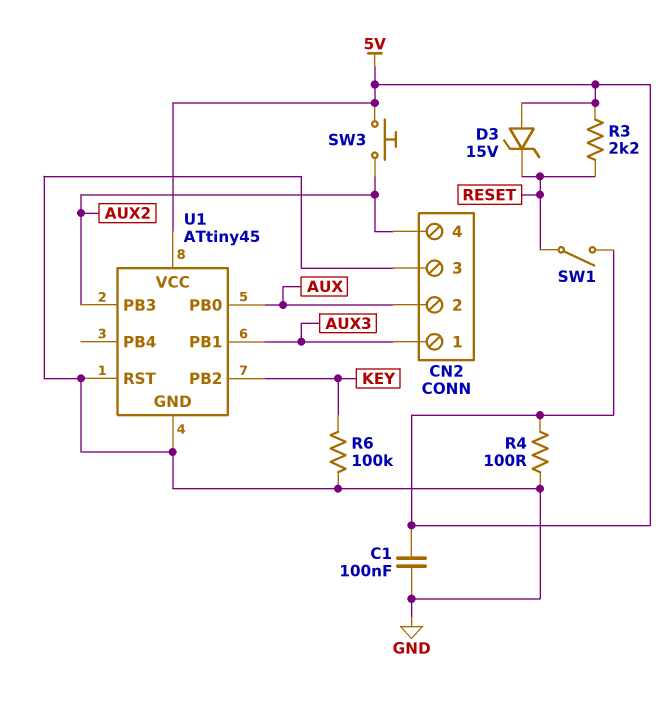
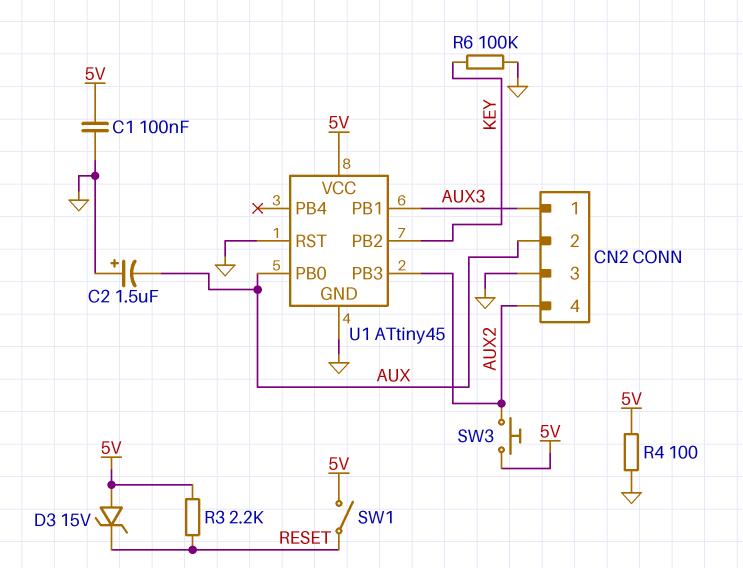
C2: none -> 1.5uF (plus GND, minus AUX)

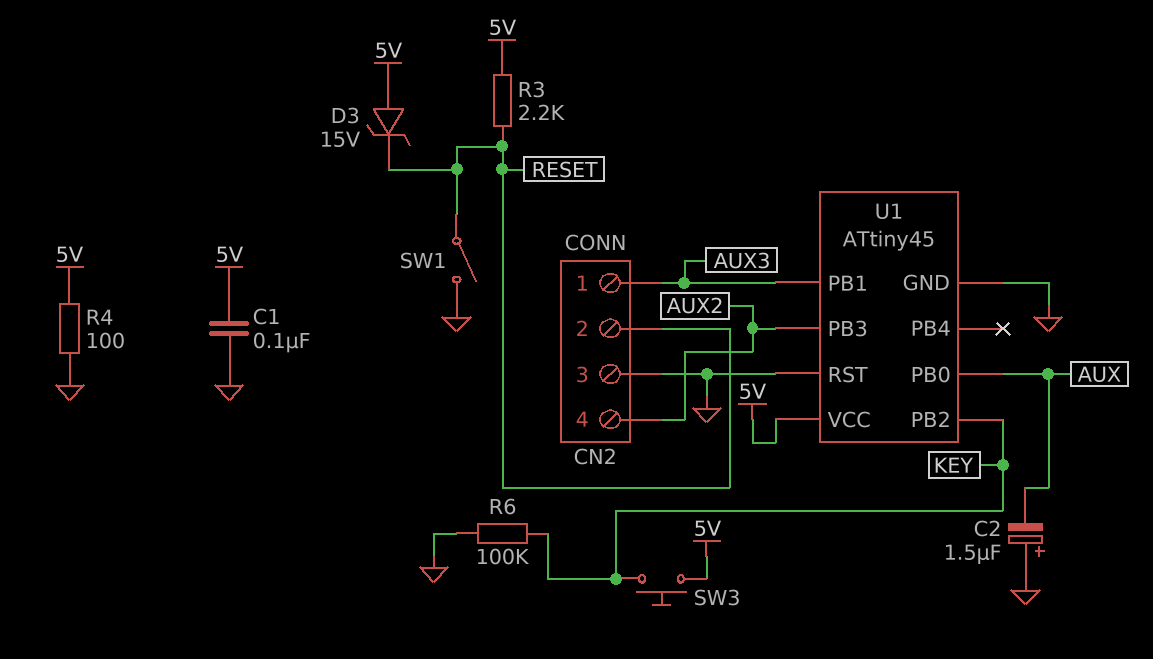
CN2 pin 2: AUX -> RESET
SW1: switch (5V, RESET) -> switch (GND, RESET)
SW3: button (5V, AUX2) -> button (5V, KEY)

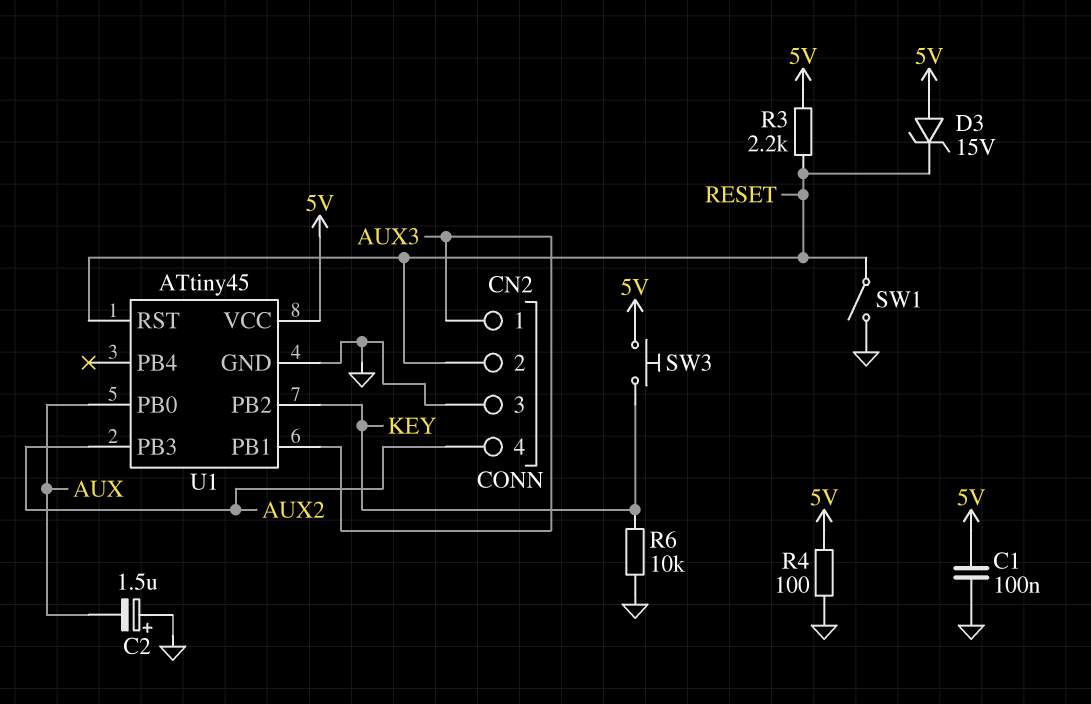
R6: 100k (GND, KEY) -> 10k (GND, KEY)
U1 pin RST: GND -> RESET

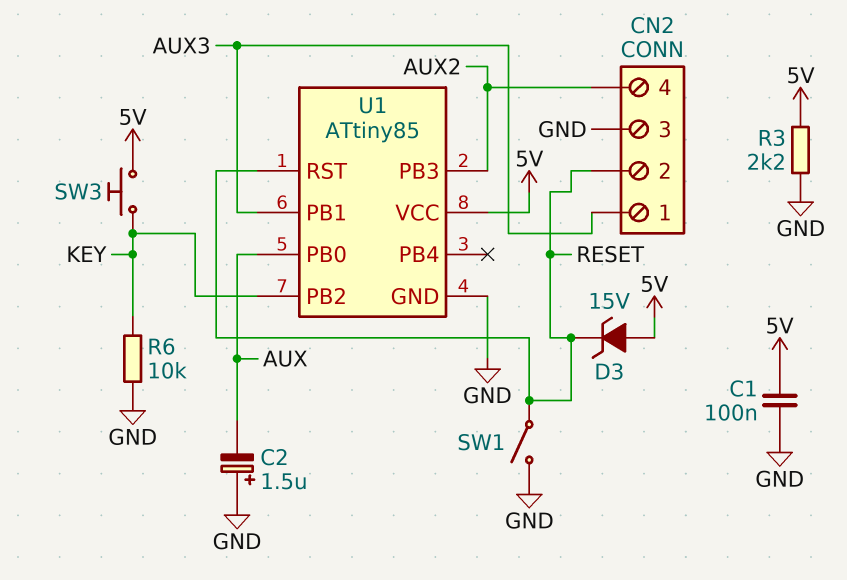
R3: 2.2k (5V, RESET) -> 2.2k (5V, GND)
R4: 100 (5V, GND) -> none
U1: ATtiny45 -> ATtiny85

